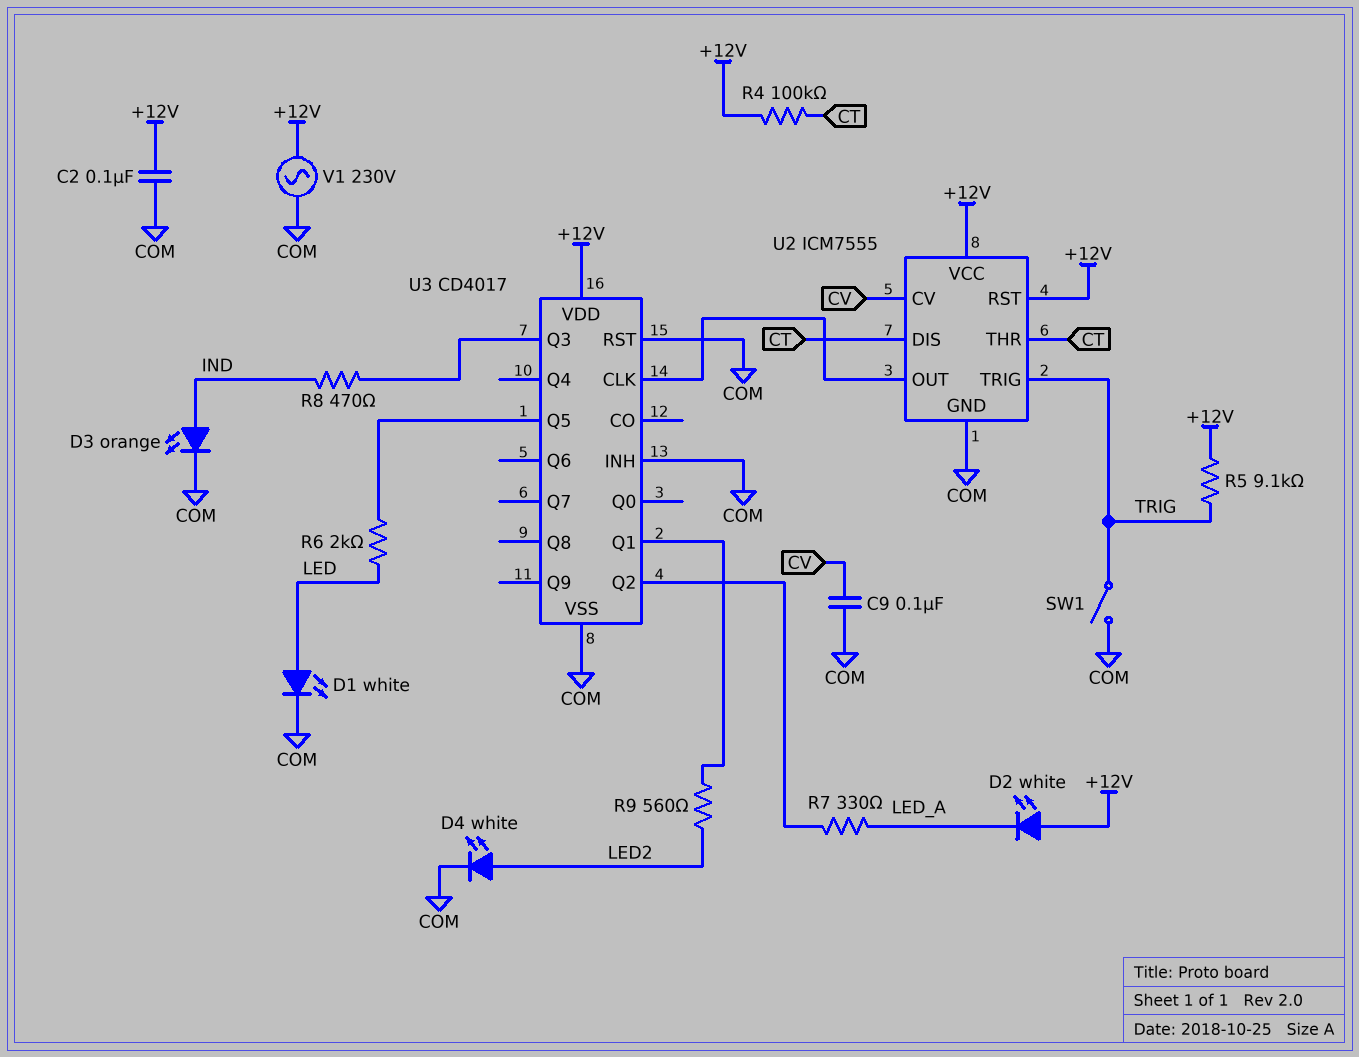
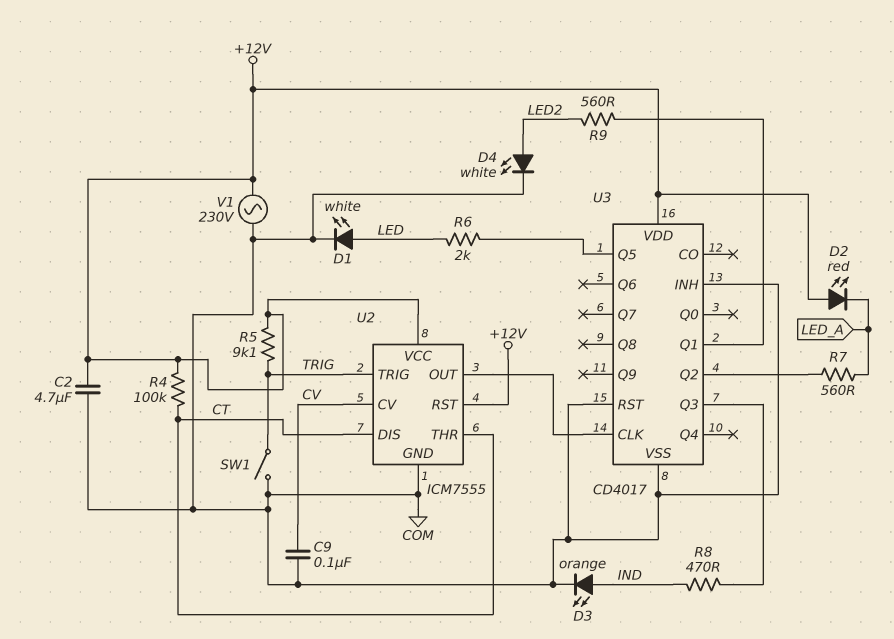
C2: 100nF (+12V, COM) -> 4.7uF (+12V, COM)
D2: LED white (A +12V, K LED_A) -> LED red (A +12V, K LED_A)
R7: 330 (LED_A, U3/Q2) -> 560 (LED_A, U3/Q2)

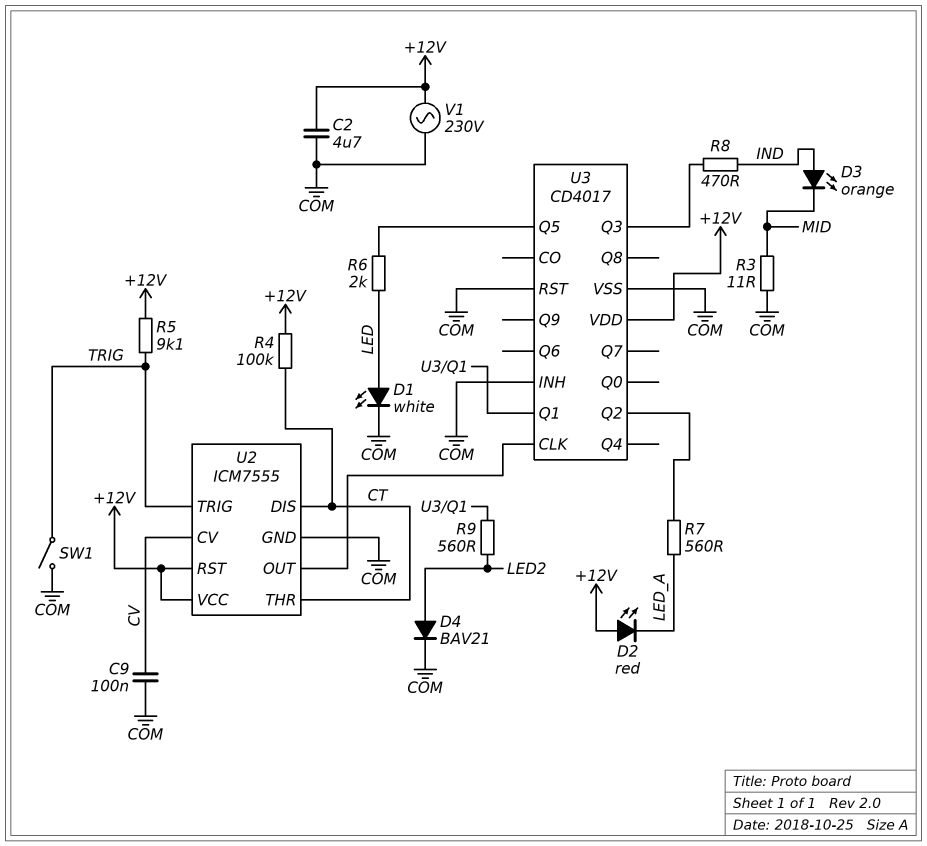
D3: LED orange (A IND, K COM) -> LED orange (A IND, K MID)
D4: LED white (A LED2, K COM) -> diode BAV21 (A LED2, K COM)
R3: none -> 11 (COM, MID)

